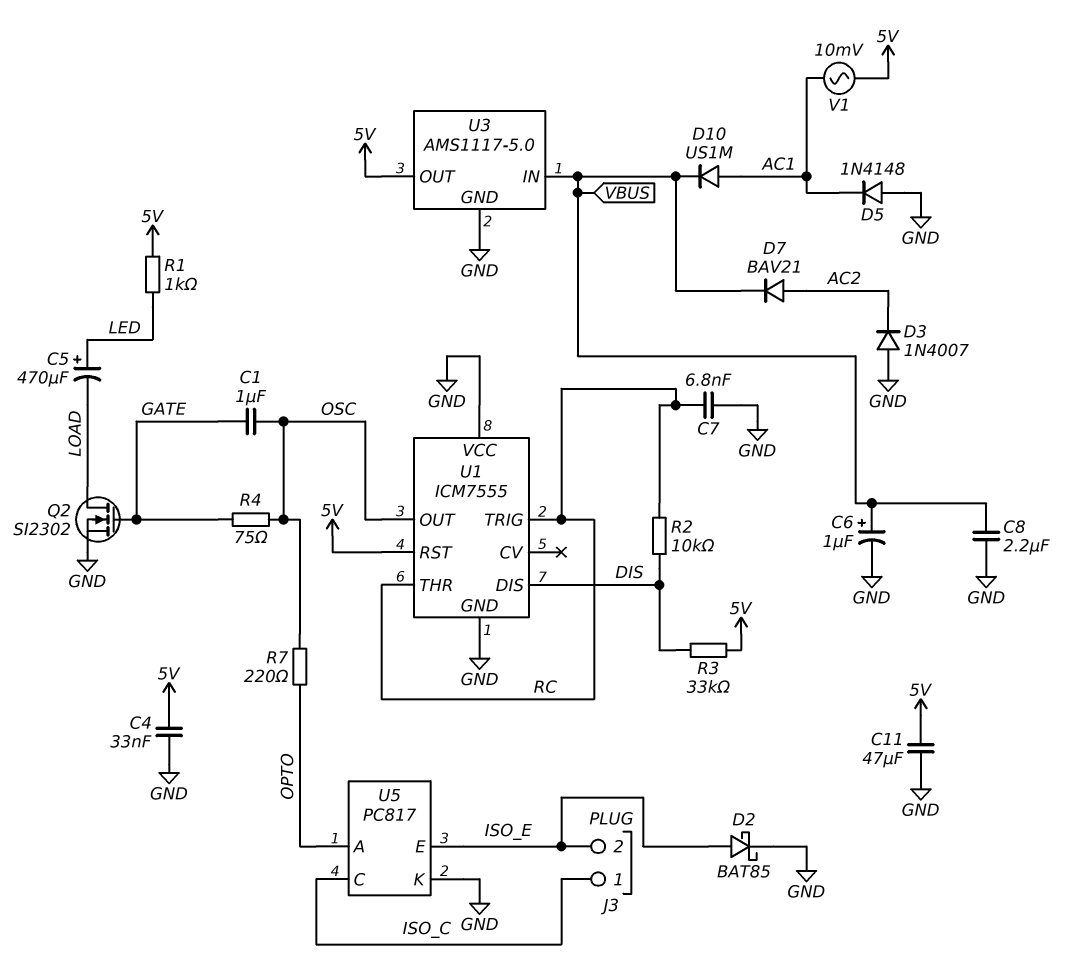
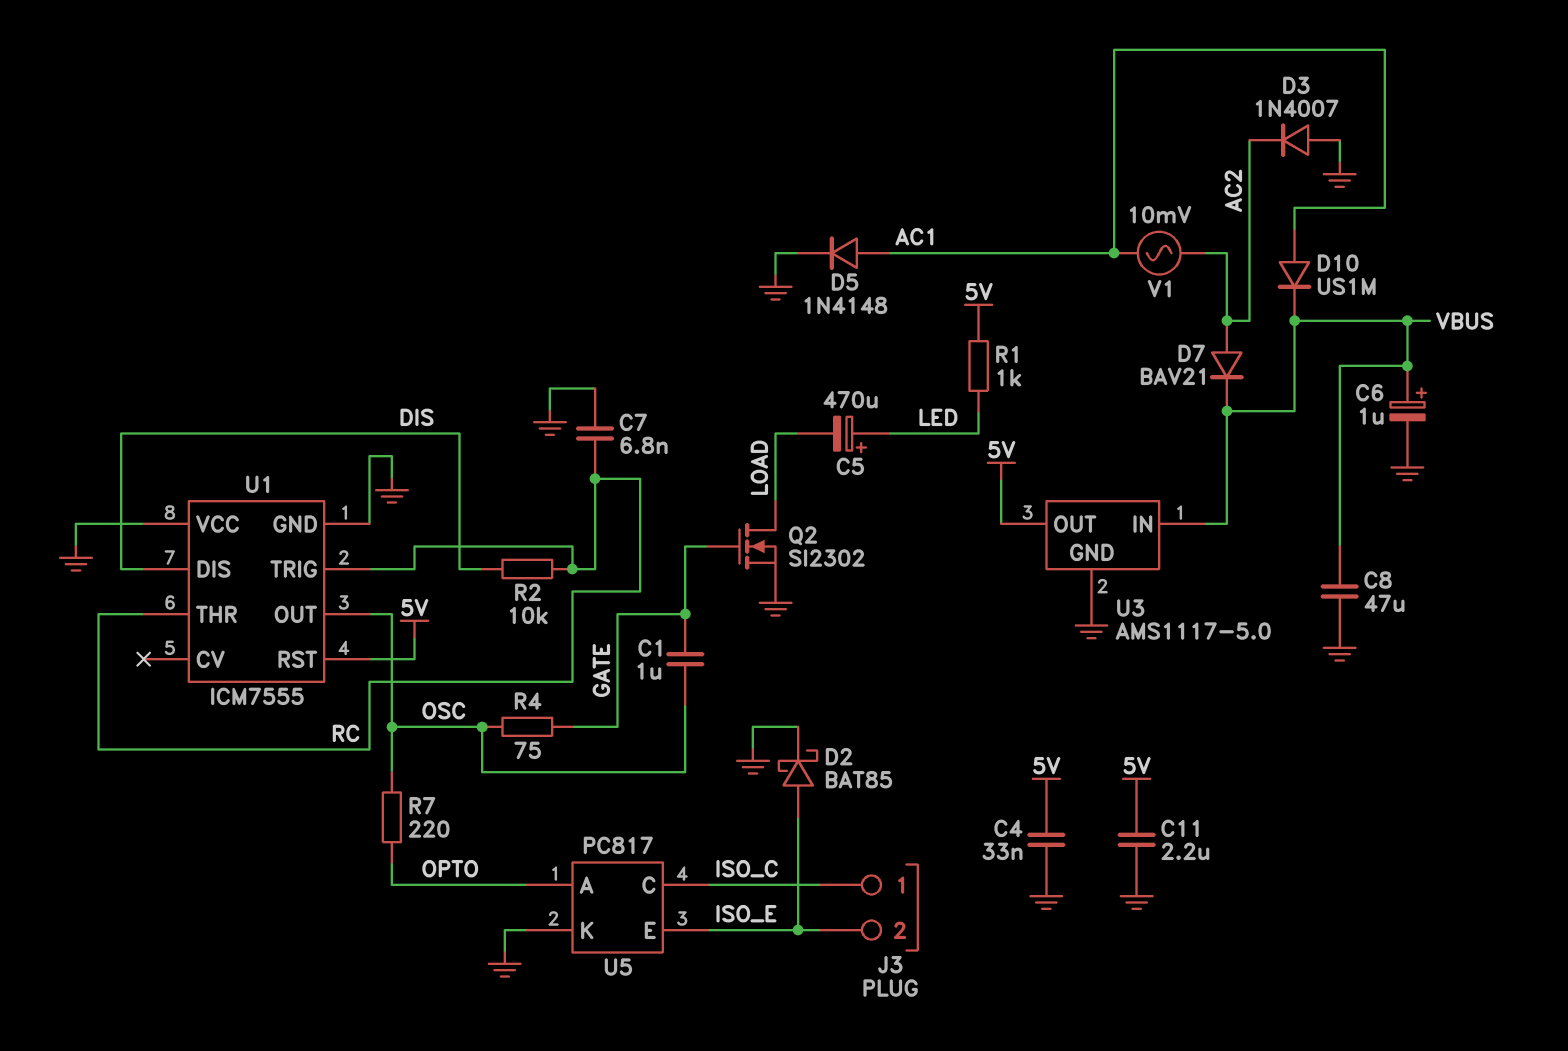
C8: 2.2uF (GND, VBUS) -> 47uF (GND, VBUS)
C11: 47uF (5V, GND) -> 2.2uF (5V, GND)
D5: diode 1N4148 (A GND, K AC1) -> diode 1N4148 (A AC1, K GND)
R3: 33k (5V, DIS) -> none
V1: AC 10mV (5V, AC1) -> AC 10mV (AC1, AC2)

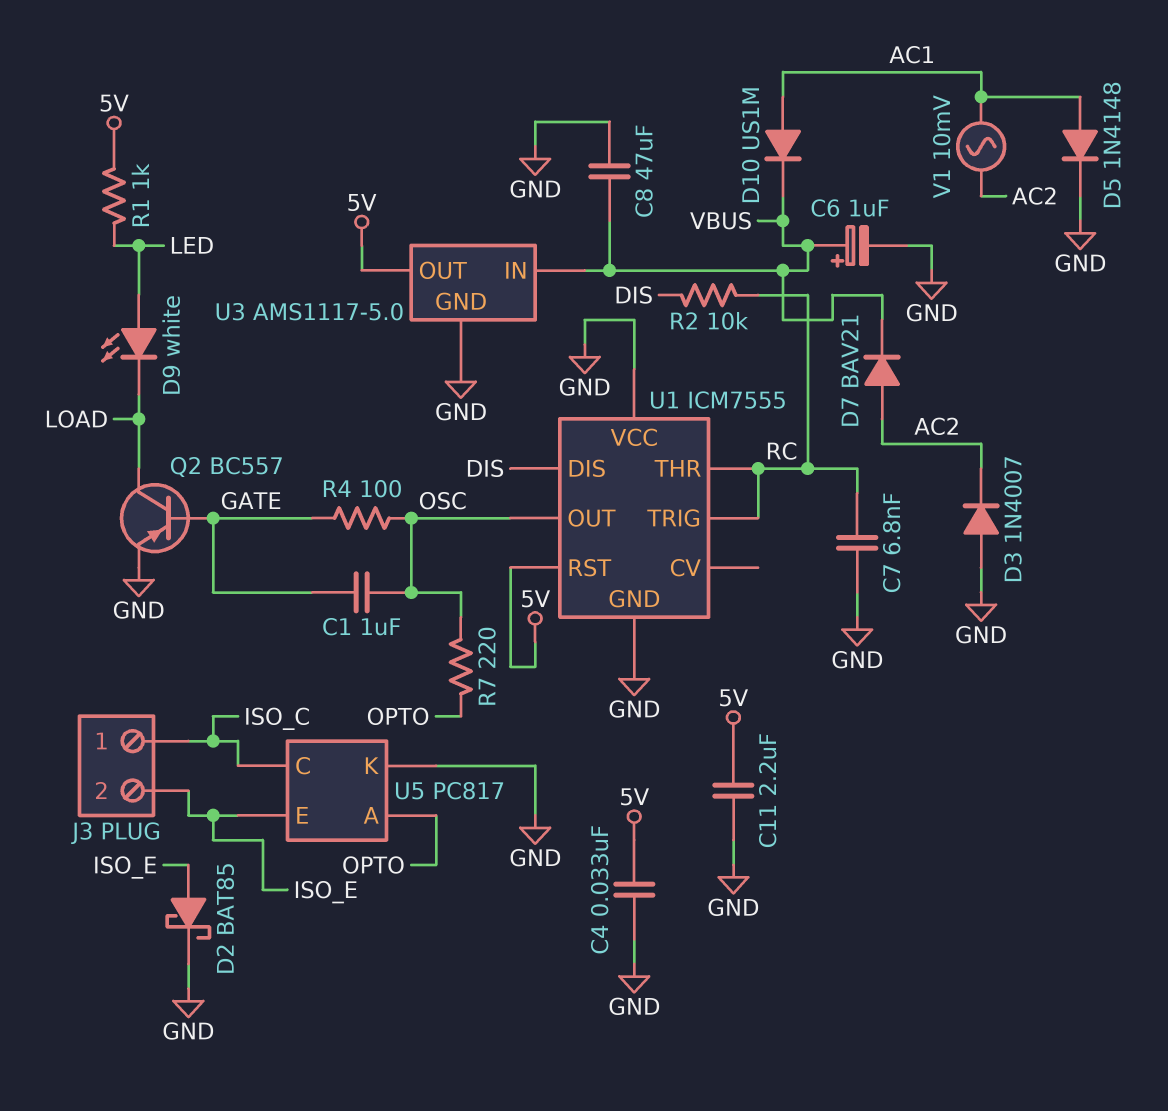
C5: 470uF (plus LED, minus LOAD) -> none
D9: none -> LED white (A LED, K LOAD)
Q2: NMOS SI2302 (G GATE, D LOAD, S GND) -> PNP BC557 (B GATE, C LOAD, E GND)
R4: 75 (GATE, OSC) -> 100 (GATE, OSC)

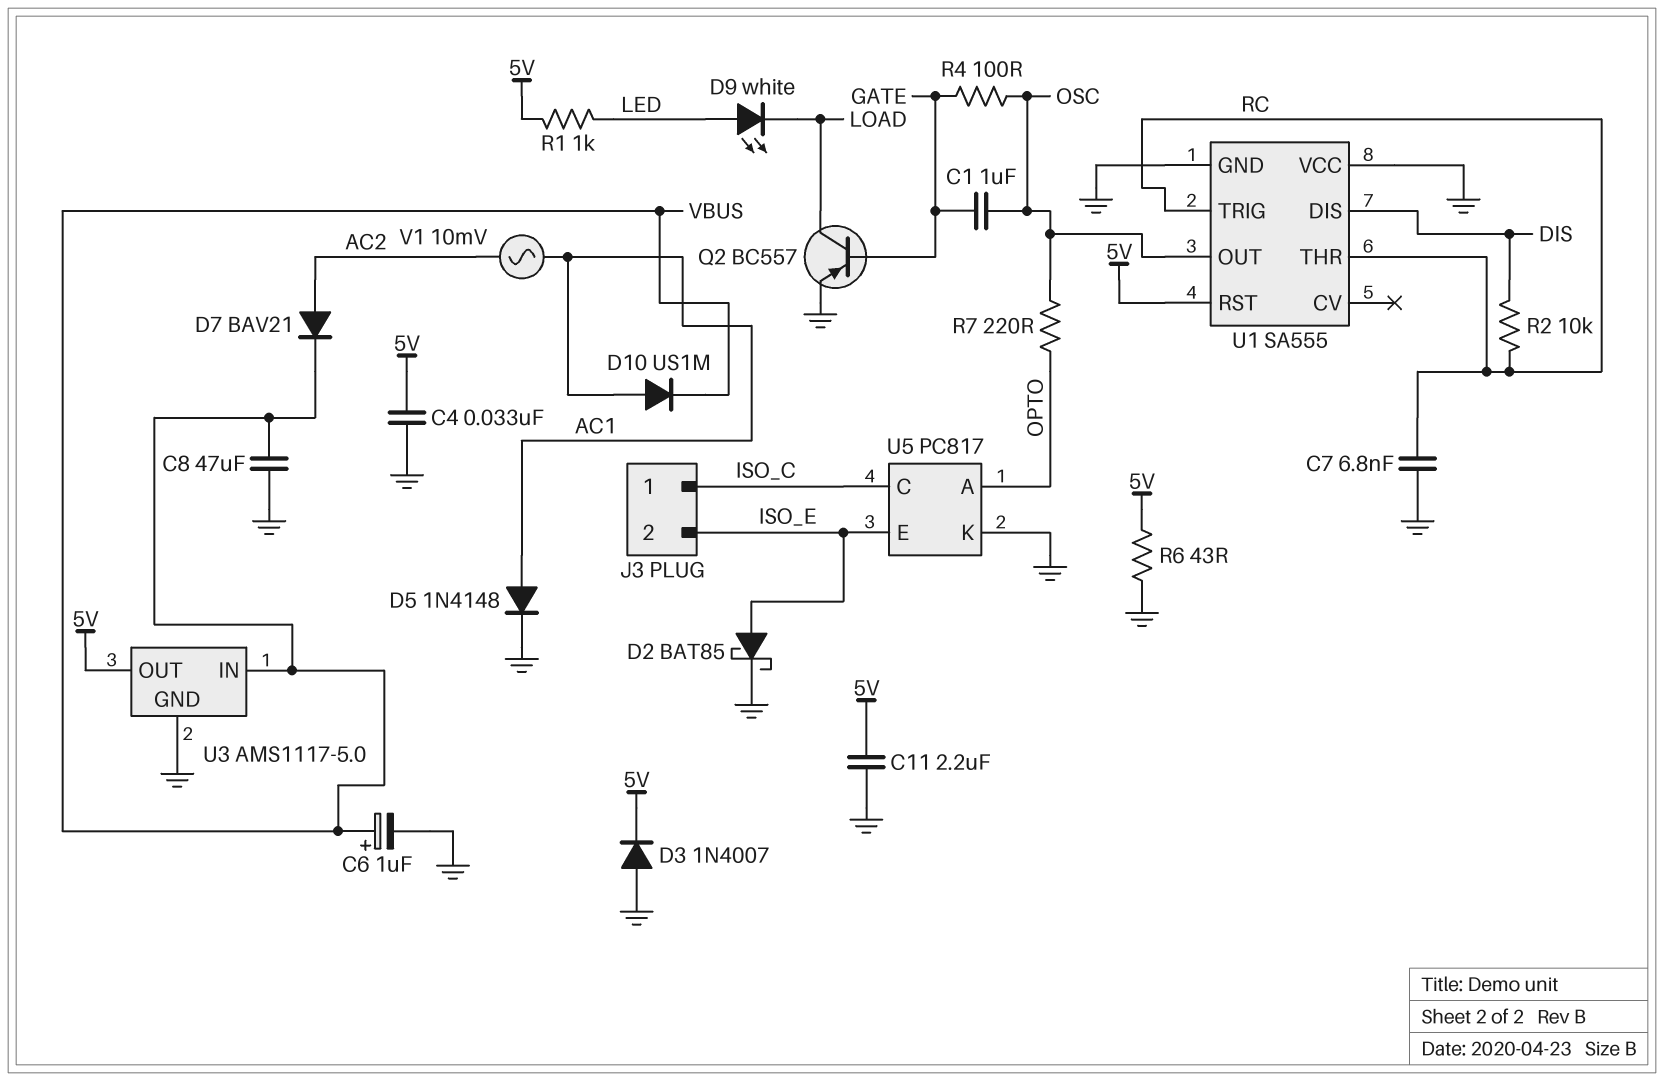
D3: diode 1N4007 (A GND, K AC2) -> diode 1N4007 (A GND, K 5V)
R6: none -> 43 (5V, GND)
U1: ICM7555 -> SA555

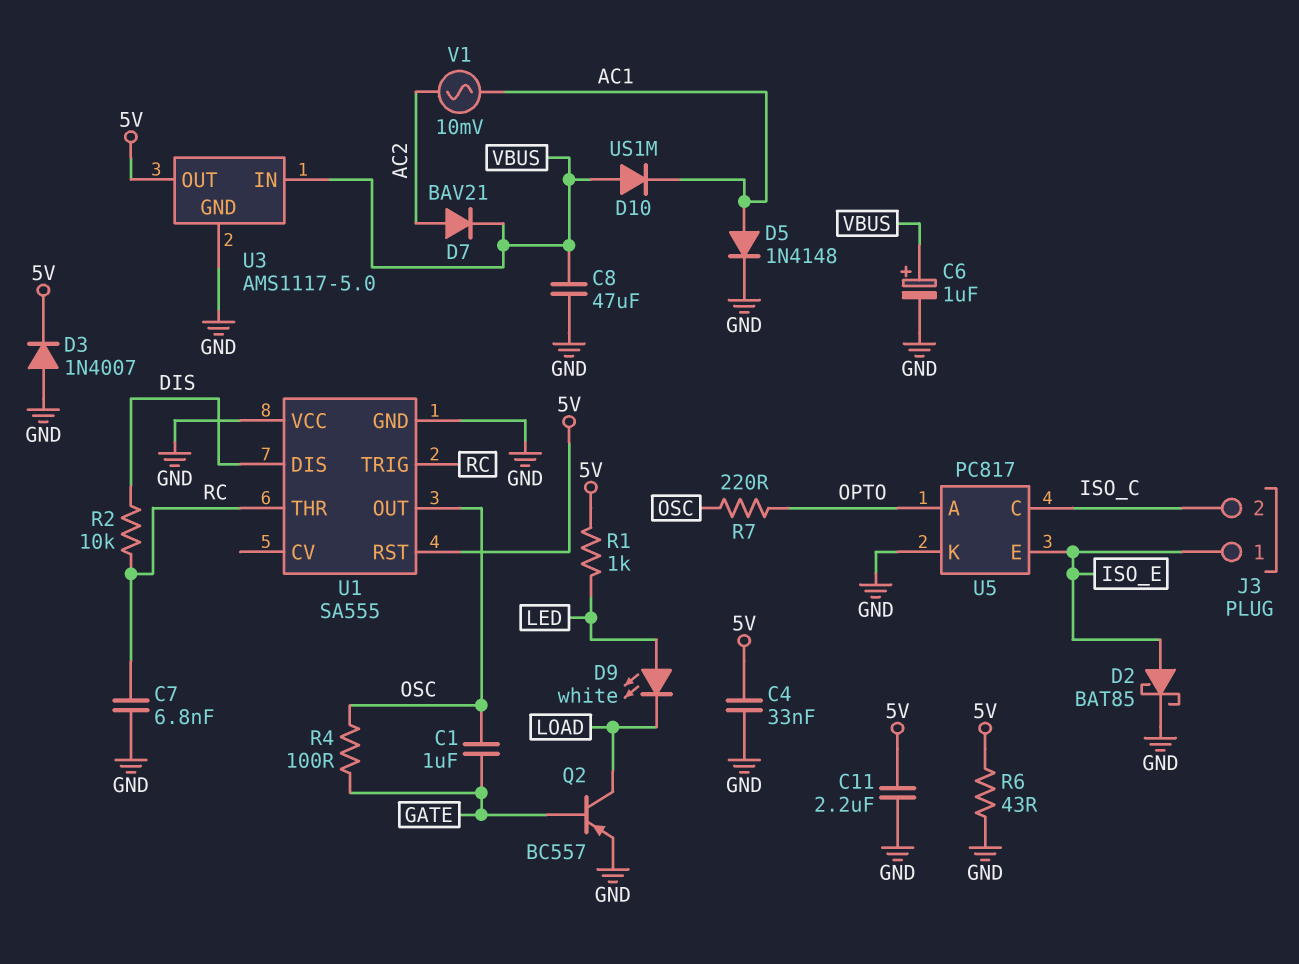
D10: diode US1M (A AC1, K VBUS) -> diode US1M (A VBUS, K AC1)
J3 pin 1: ISO_C -> ISO_E
J3 pin 2: ISO_E -> ISO_C

